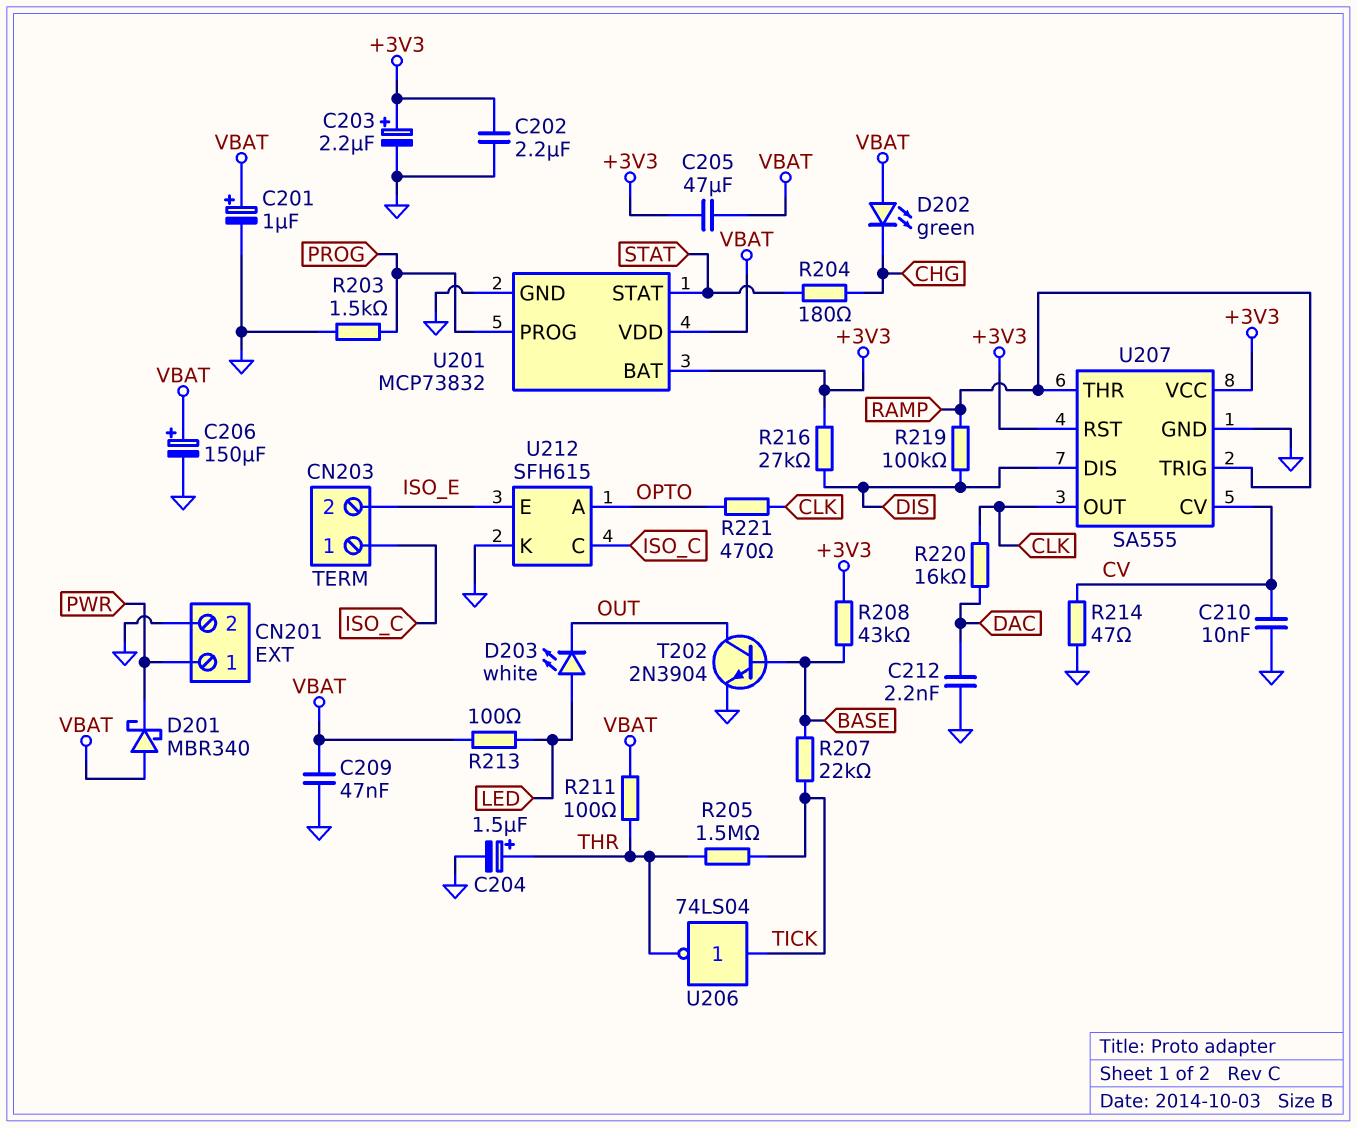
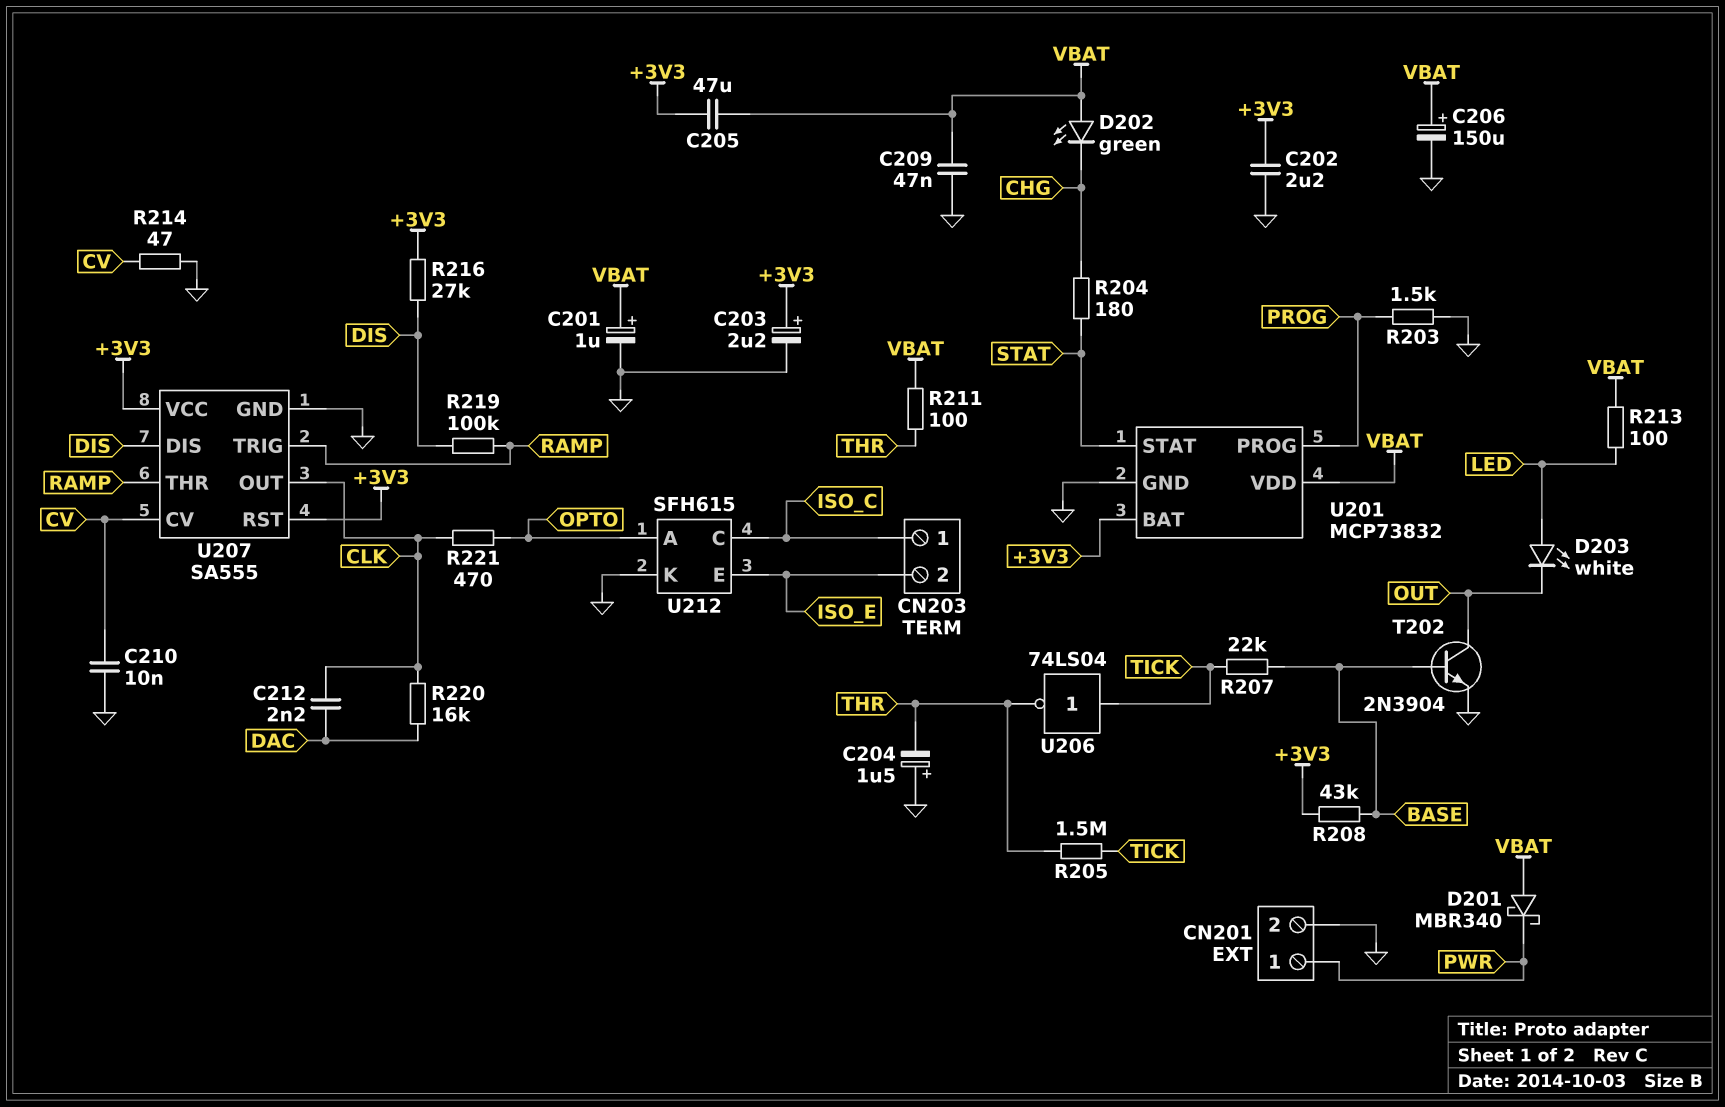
C204: 1.5uF (plus THR, minus GND) -> 1.5uF (plus GND, minus THR)
C212: 2.2nF (DAC, GND) -> 2.2nF (CLK, DAC)

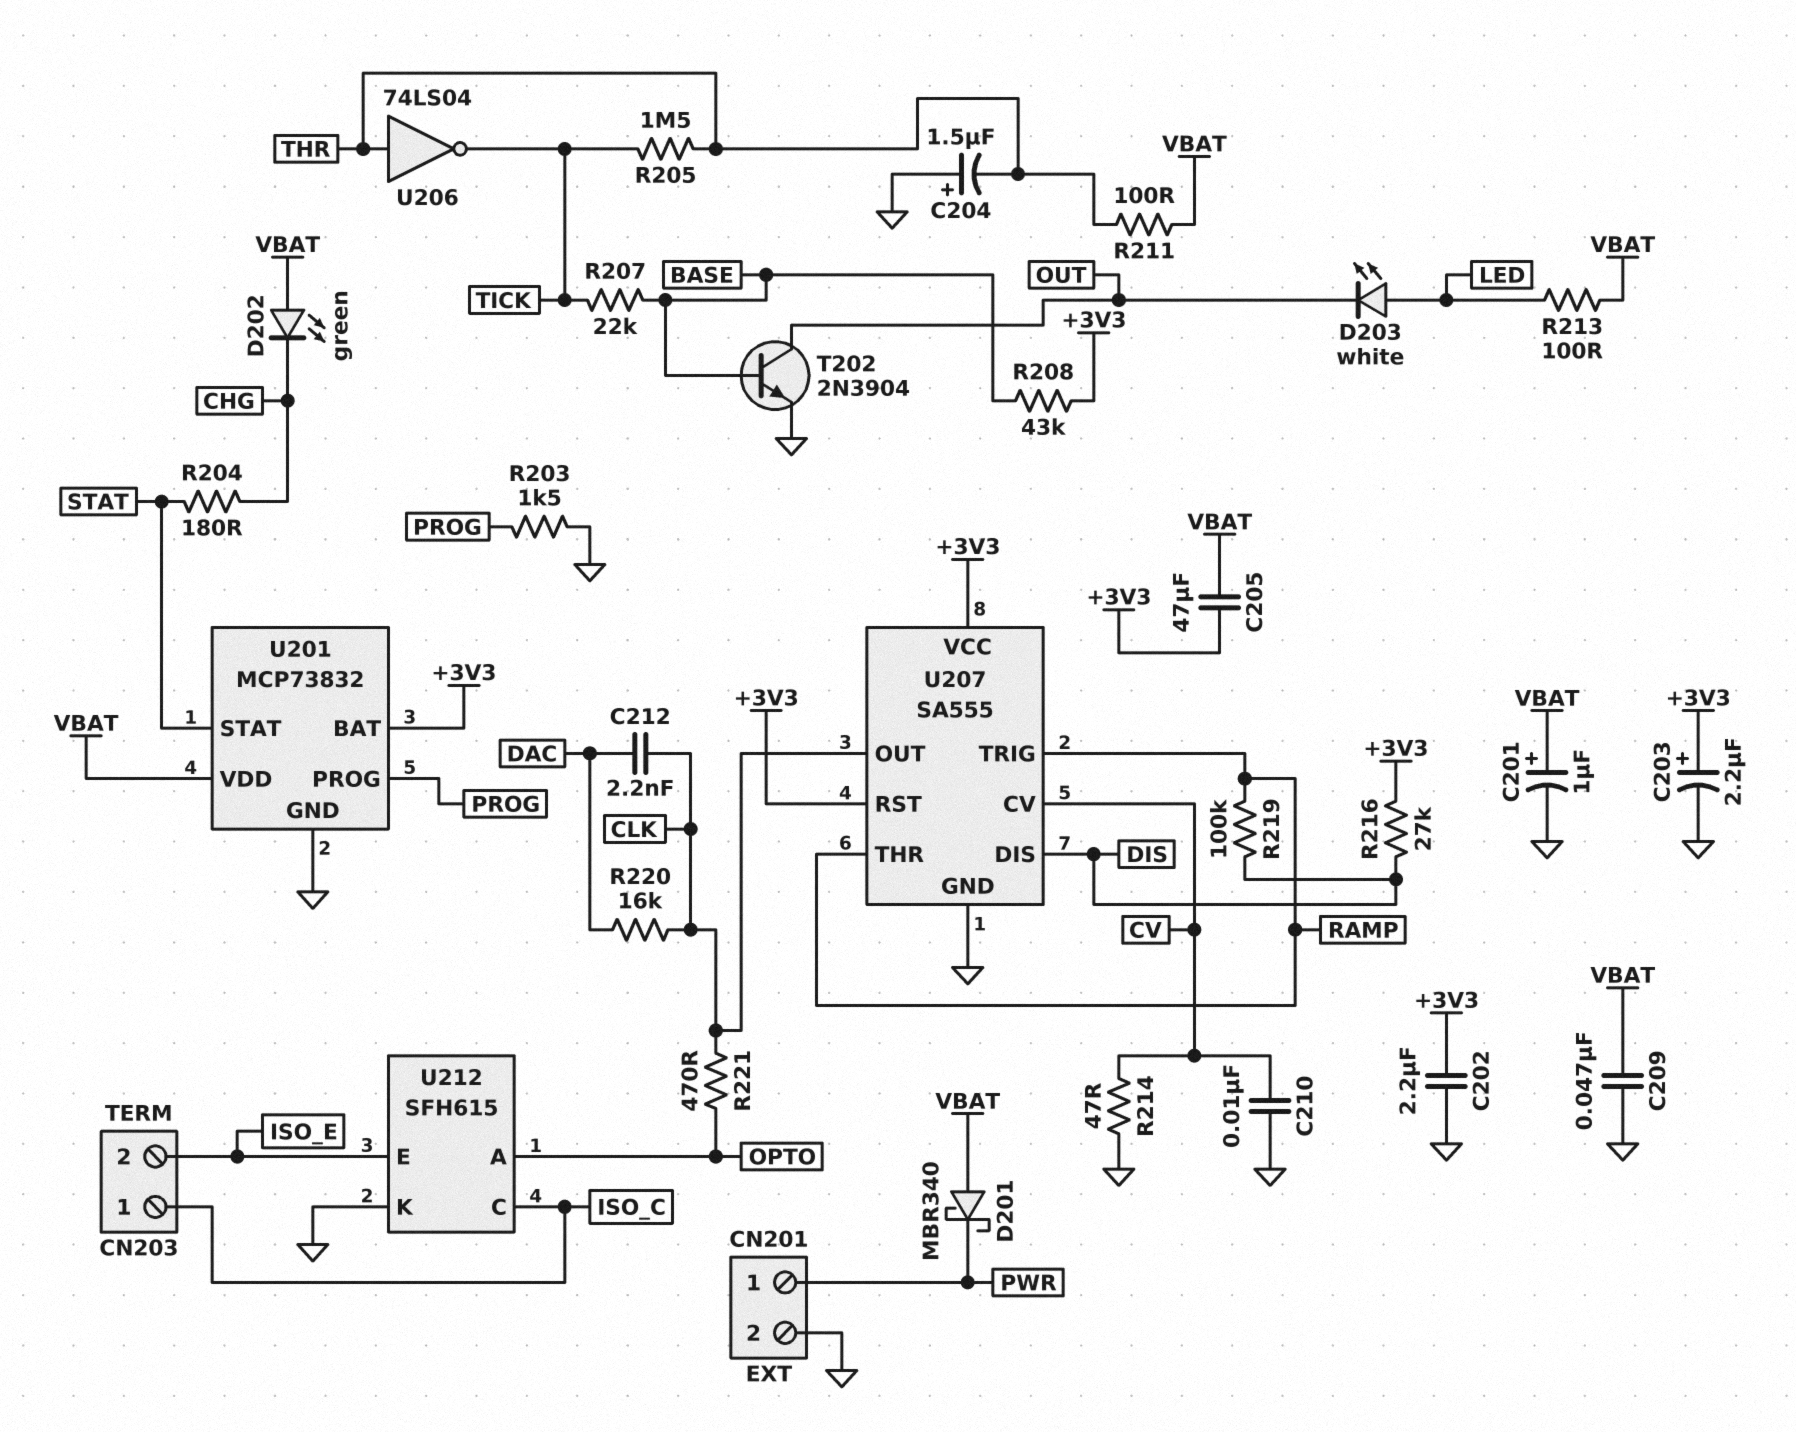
C206: 150uF (plus VBAT, minus GND) -> none
U206: NOT 74LS04 (in TICK, out THR) -> NOT 74LS04 (in THR, out TICK)

